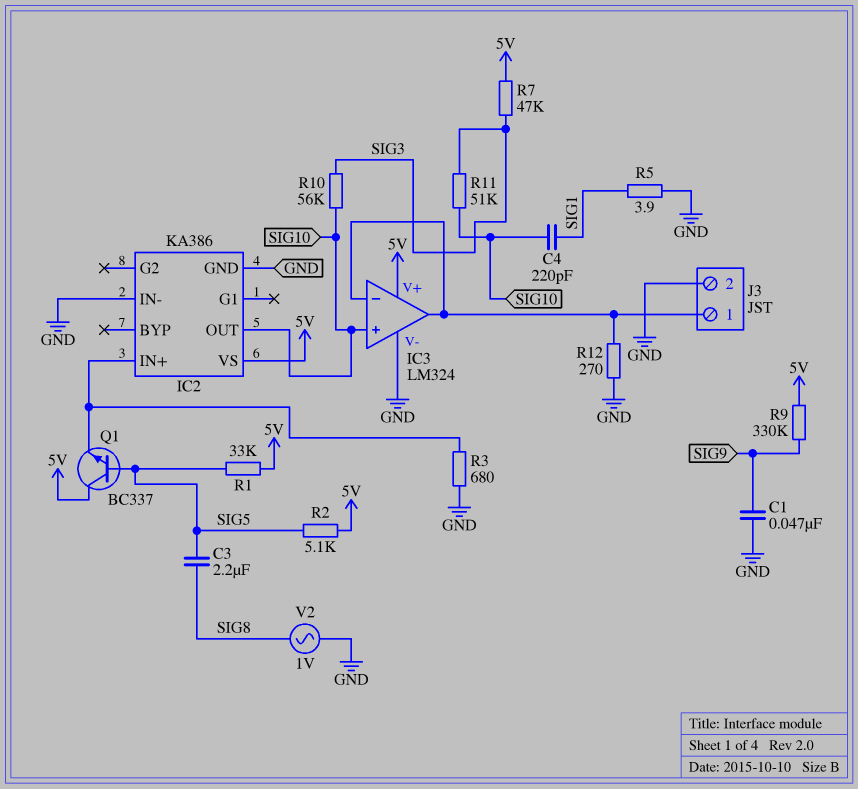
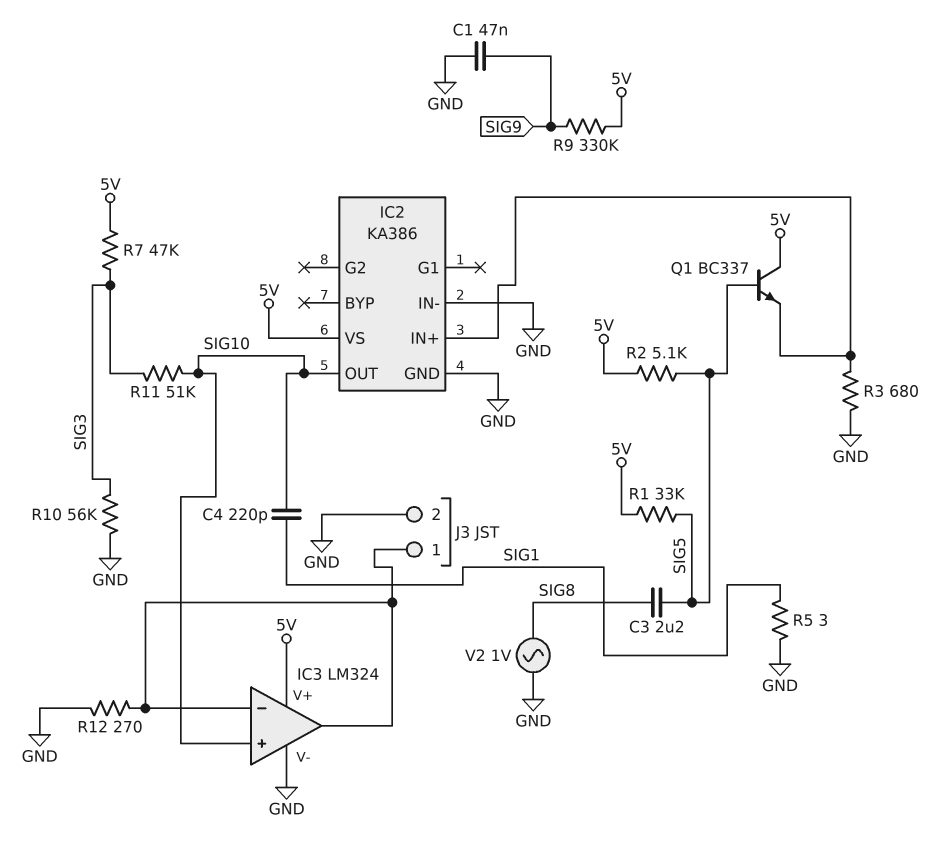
R5: 3.9 (GND, SIG1) -> 3 (GND, SIG1)
R10: 56k (SIG3, SIG10) -> 56k (GND, SIG3)

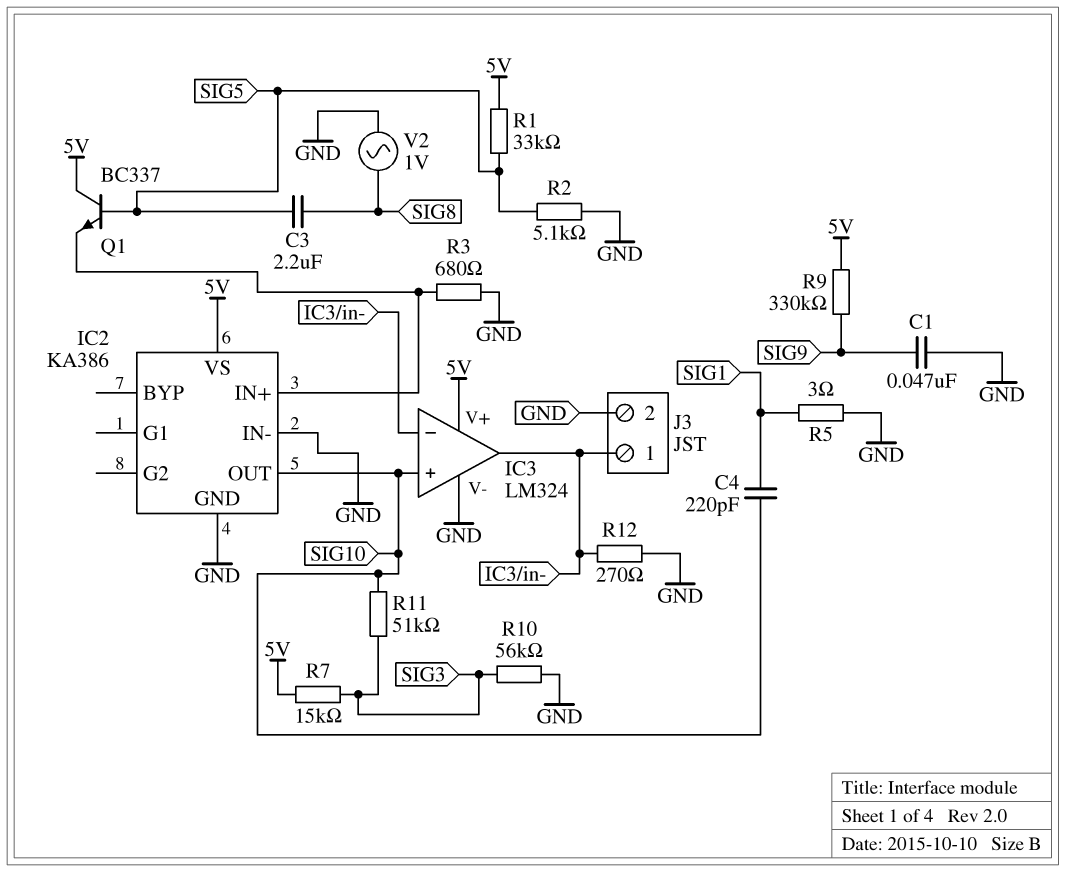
R2: 5.1k (5V, SIG5) -> 5.1k (GND, SIG5)
R7: 47k (5V, SIG3) -> 15k (5V, SIG3)

